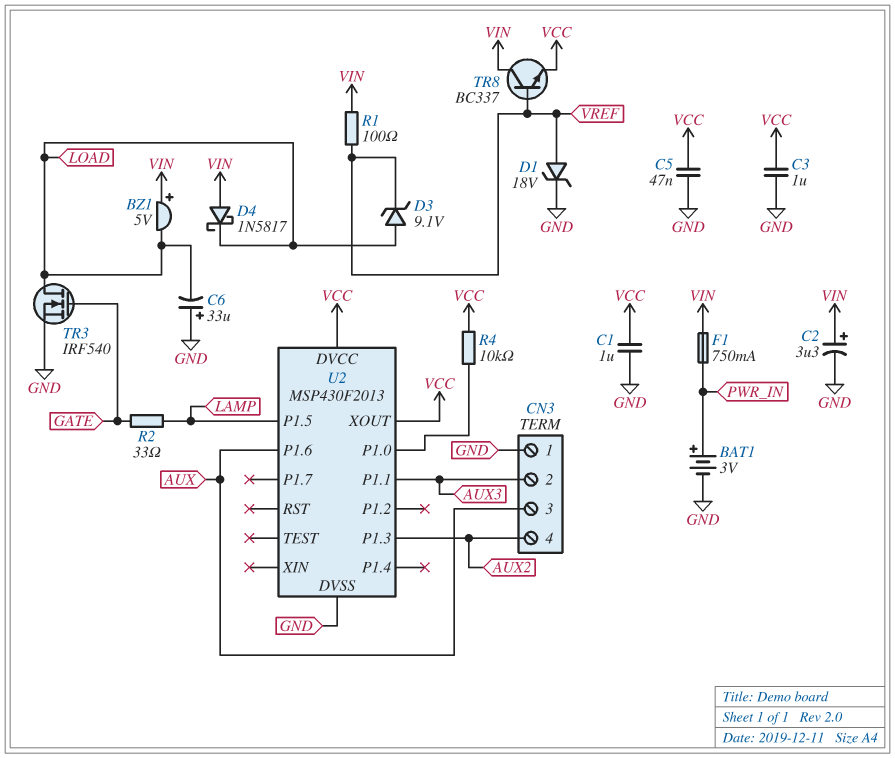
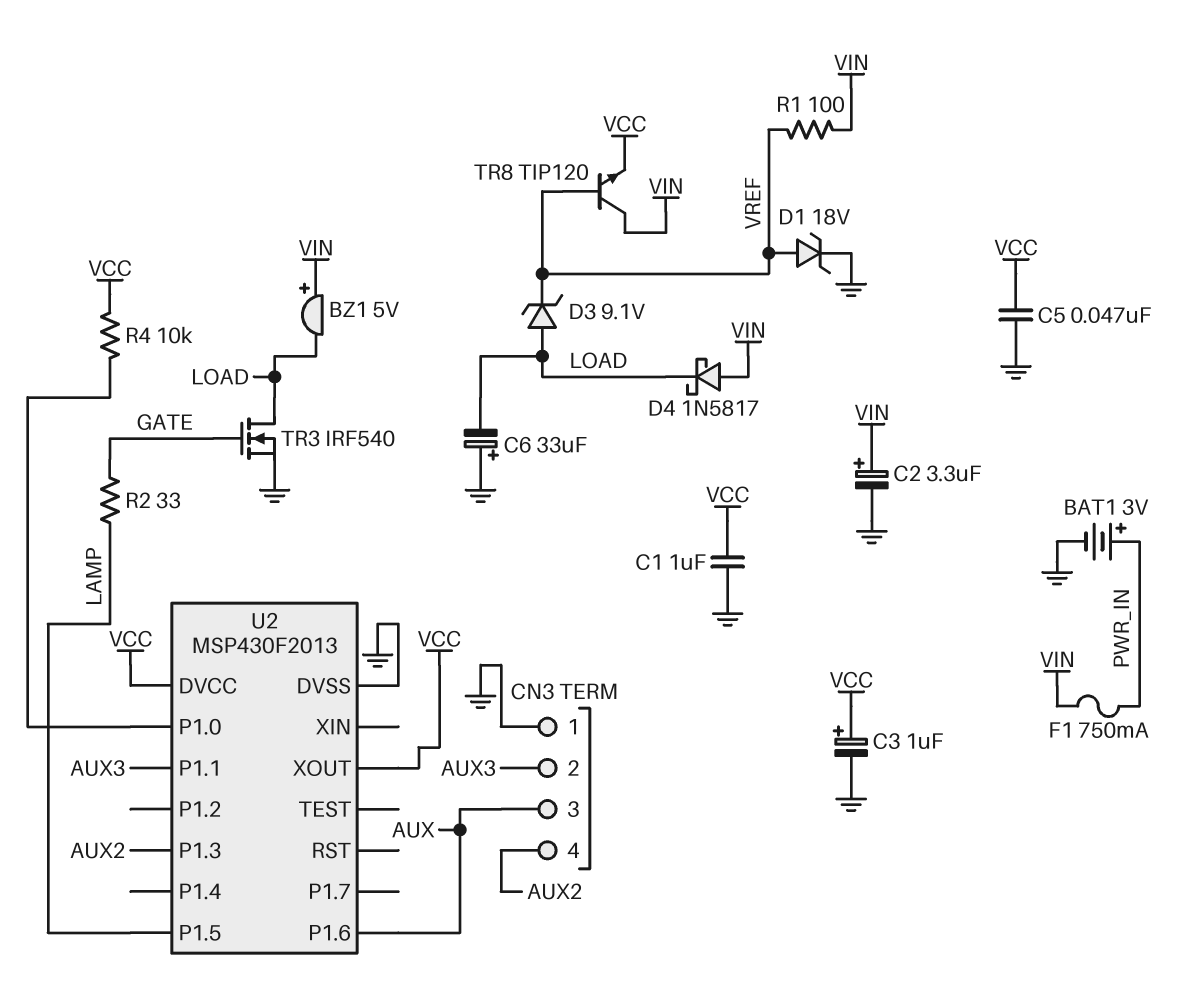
C3: 1uF (GND, VCC) -> 1uF (plus VCC, minus GND)
TR8: NPN BC337 (B VREF, C VIN, E VCC) -> NPN TIP120 (B VREF, C VIN, E VCC)

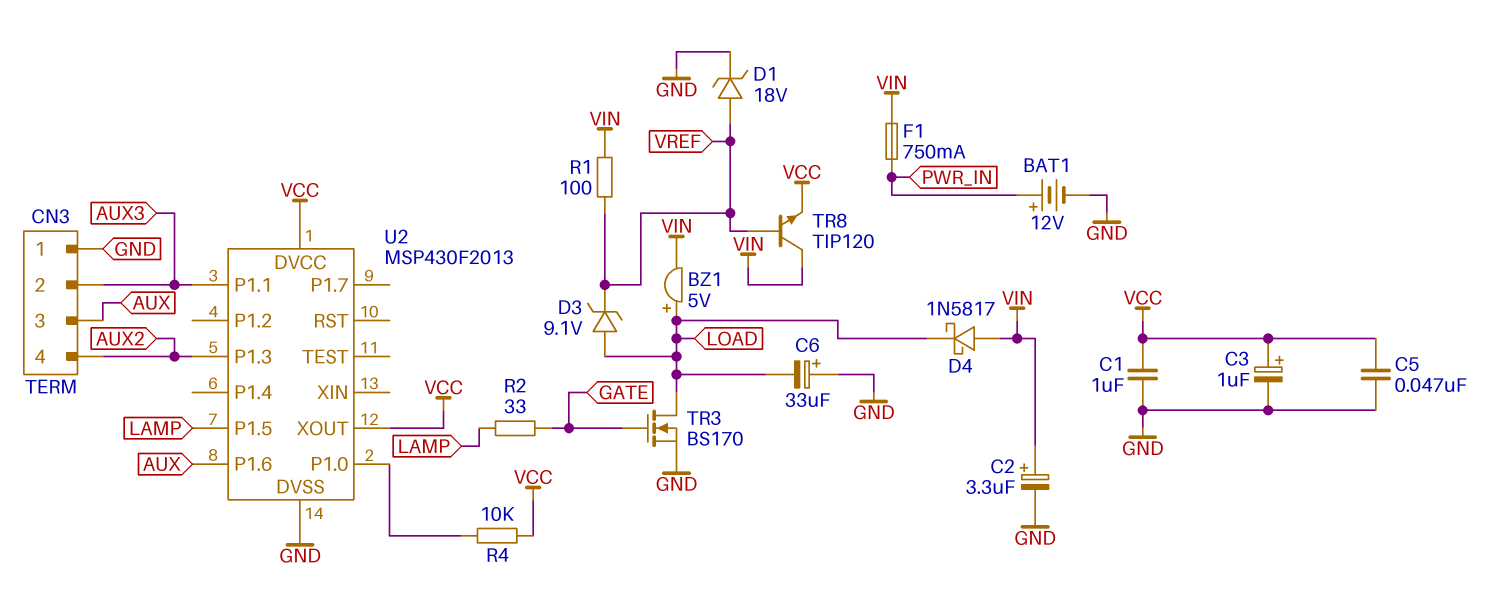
BAT1: 3V (plus PWR_IN, minus GND) -> 12V (plus PWR_IN, minus GND)
BZ1: buzzer 5V (plus VIN, minus LOAD) -> buzzer 5V (plus LOAD, minus VIN)
TR3: NMOS IRF540 (G GATE, D LOAD, S GND) -> NMOS BS170 (G GATE, D LOAD, S GND)

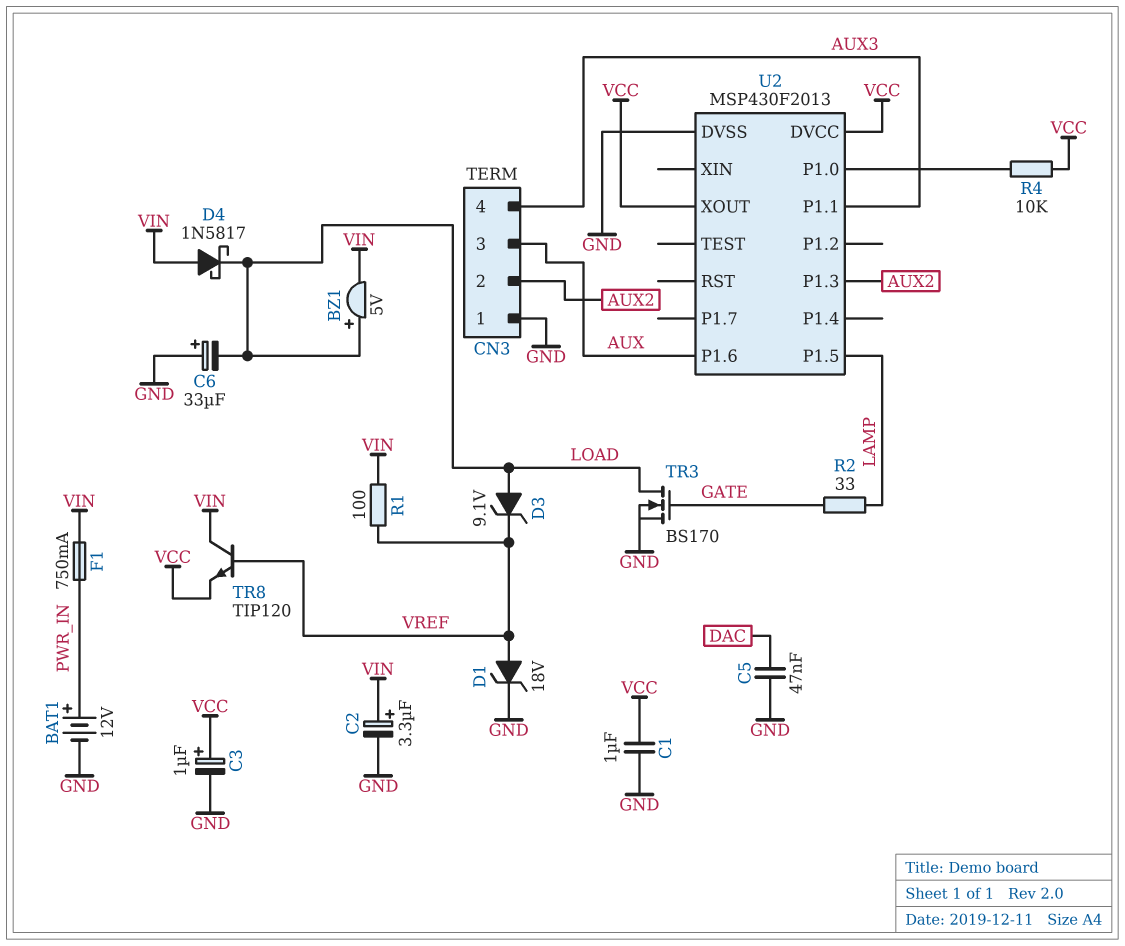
C5: 47nF (GND, VCC) -> 47nF (DAC, GND)
CN3 pin 2: AUX3 -> AUX2
CN3 pin 4: AUX2 -> AUX3

